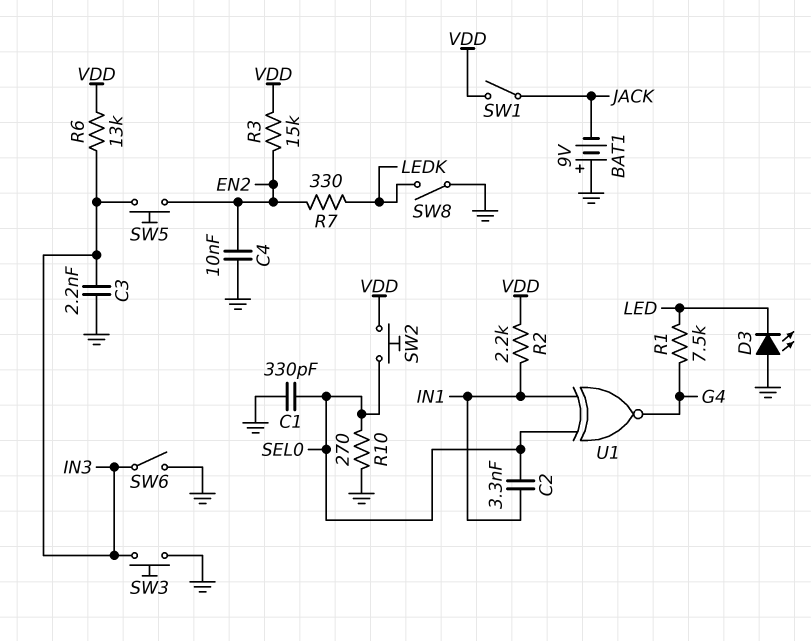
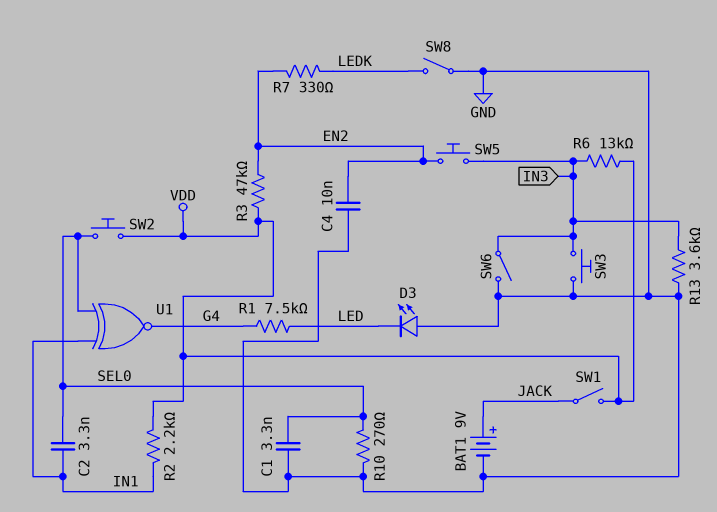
BAT1: 9V (plus GND, minus JACK) -> 9V (plus JACK, minus GND)
C1: 330pF (GND, SEL0) -> 3.3nF (GND, SEL0)
C3: 2.2nF (GND, IN3) -> none
R3: 15k (EN2, VDD) -> 47k (EN2, VDD)
R13: none -> 3.6k (GND, IN3)

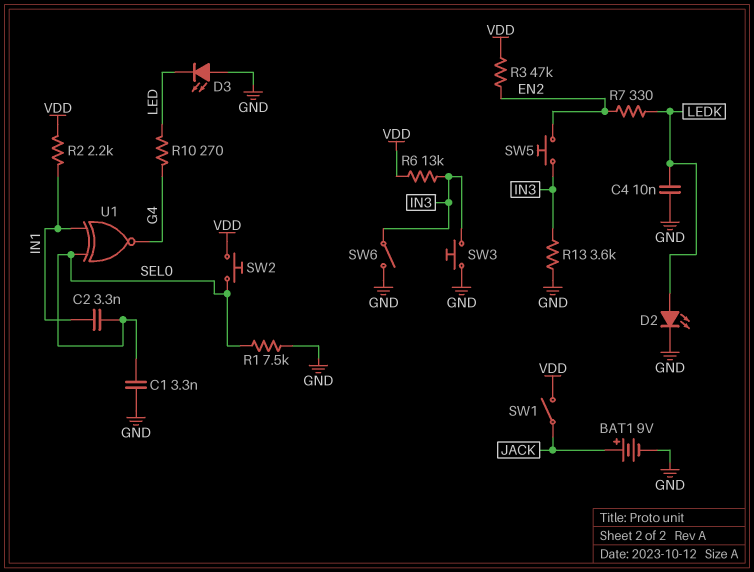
C4: 10nF (EN2, GND) -> 10nF (GND, LEDK)
D2: none -> LED (A LEDK, K GND)
R1: 7.5k (G4, LED) -> 7.5k (GND, SEL0)
R10: 270 (GND, SEL0) -> 270 (G4, LED)
SW8: switch (GND, LEDK) -> none

